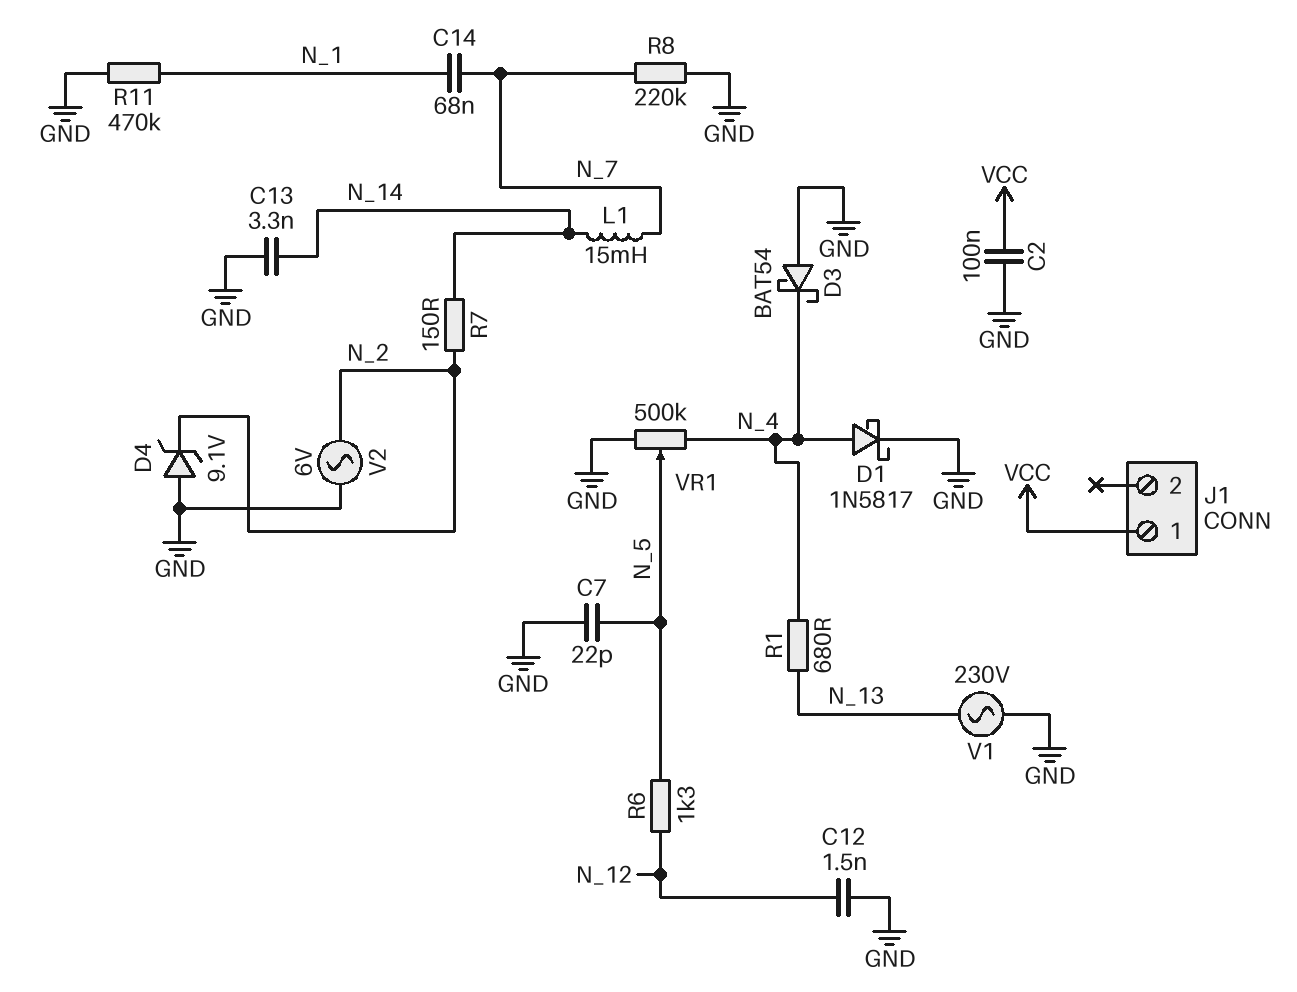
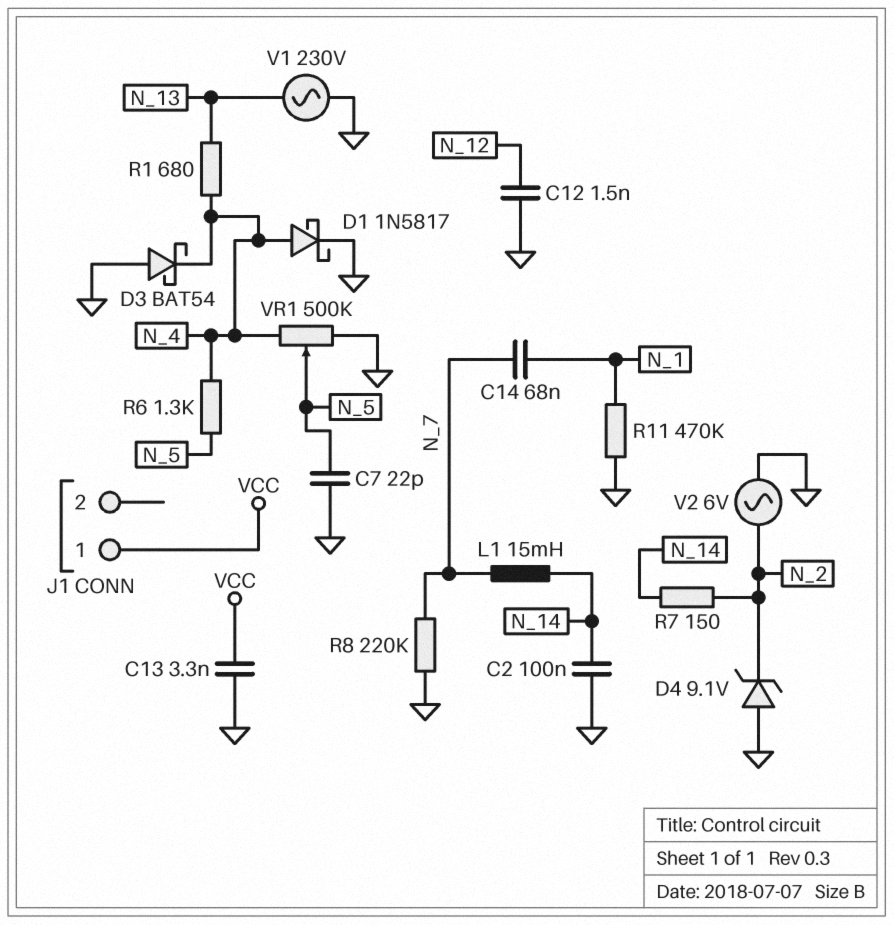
C2: 100nF (GND, VCC) -> 100nF (GND, N_14)
C13: 3.3nF (GND, N_14) -> 3.3nF (GND, VCC)
R6: 1.3k (N_5, N_12) -> 1.3k (N_4, N_5)

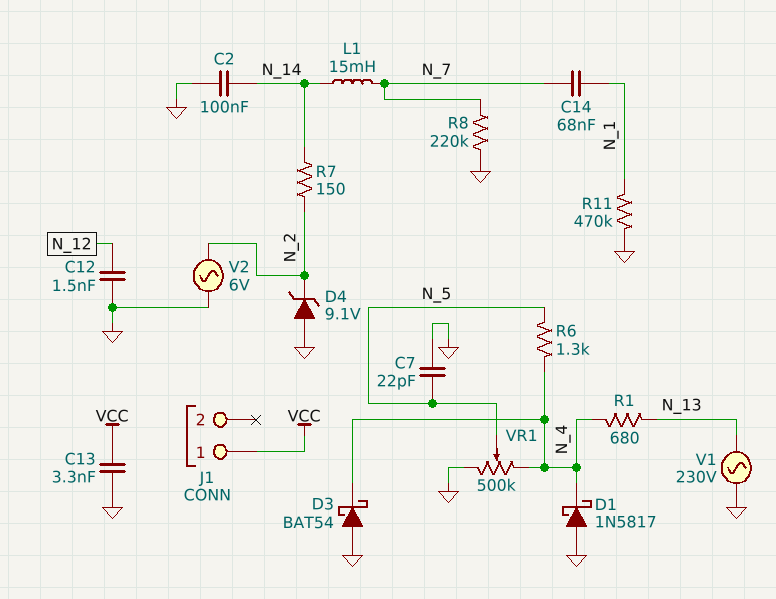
D1: schottky 1N5817 (A N_4, K GND) -> schottky 1N5817 (A GND, K N_4)

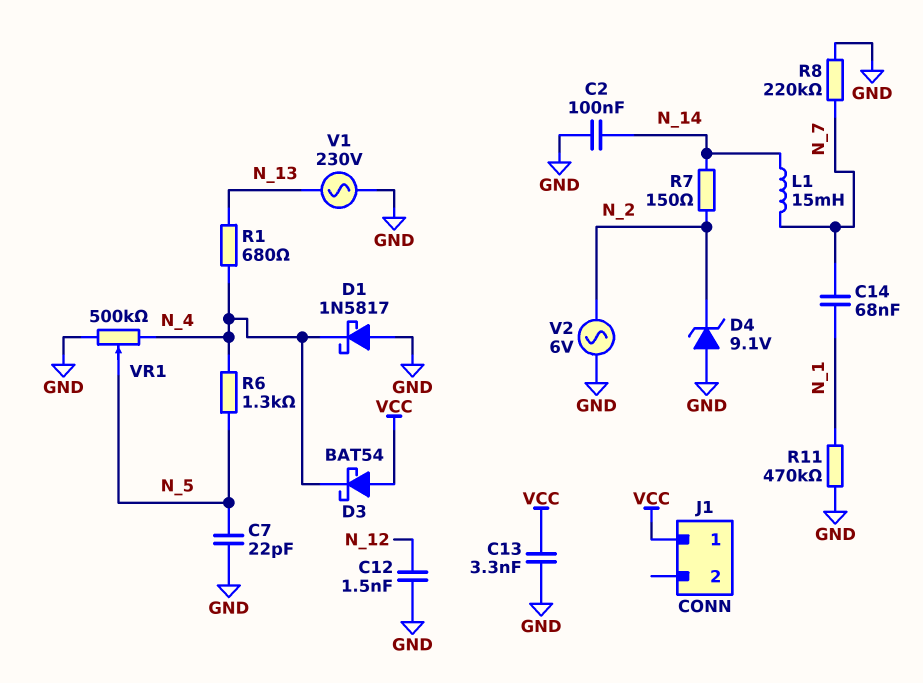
D3: schottky BAT54 (A GND, K N_4) -> schottky BAT54 (A VCC, K N_4)

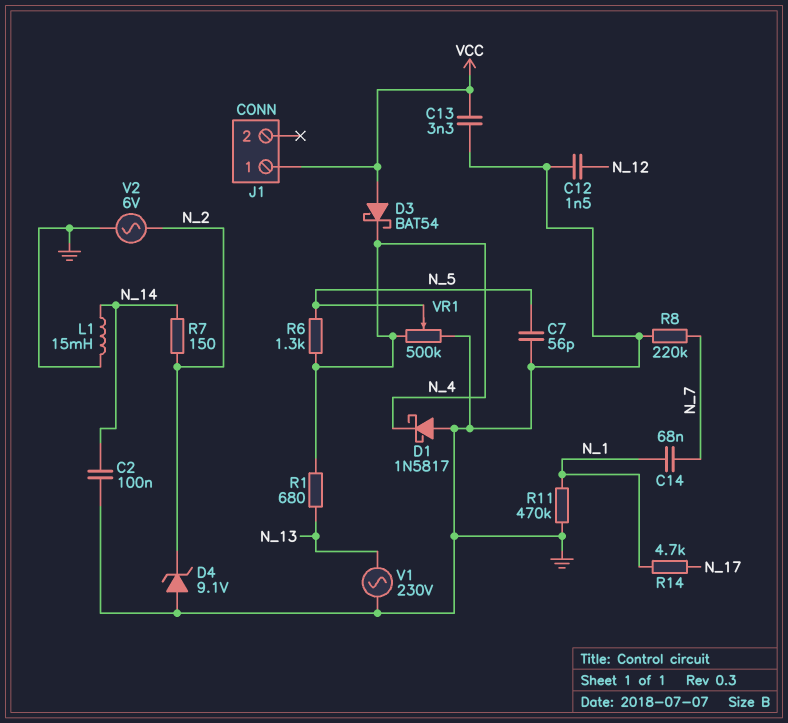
C7: 22pF (GND, N_5) -> 56pF (GND, N_5)
L1: 15mH (N_7, N_14) -> 15mH (GND, N_14)
R14: none -> 4.7k (N_1, N_17)

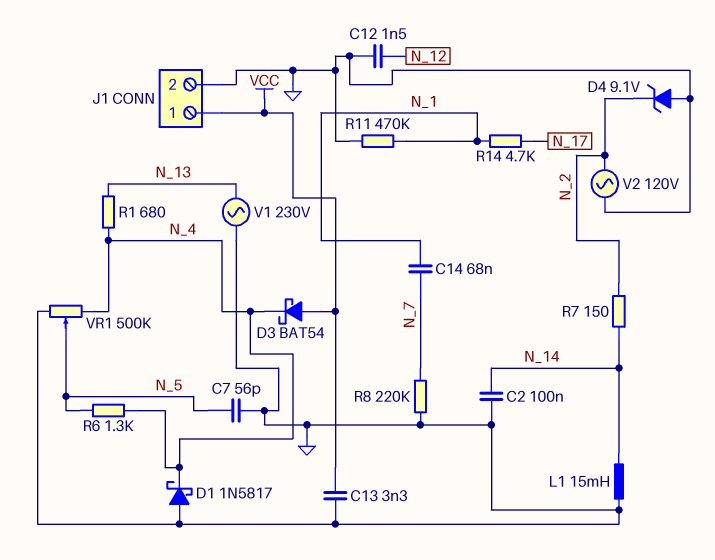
J1 pin 2: none -> GND
V2: AC 6V (GND, N_2) -> AC 120V (GND, N_2)

